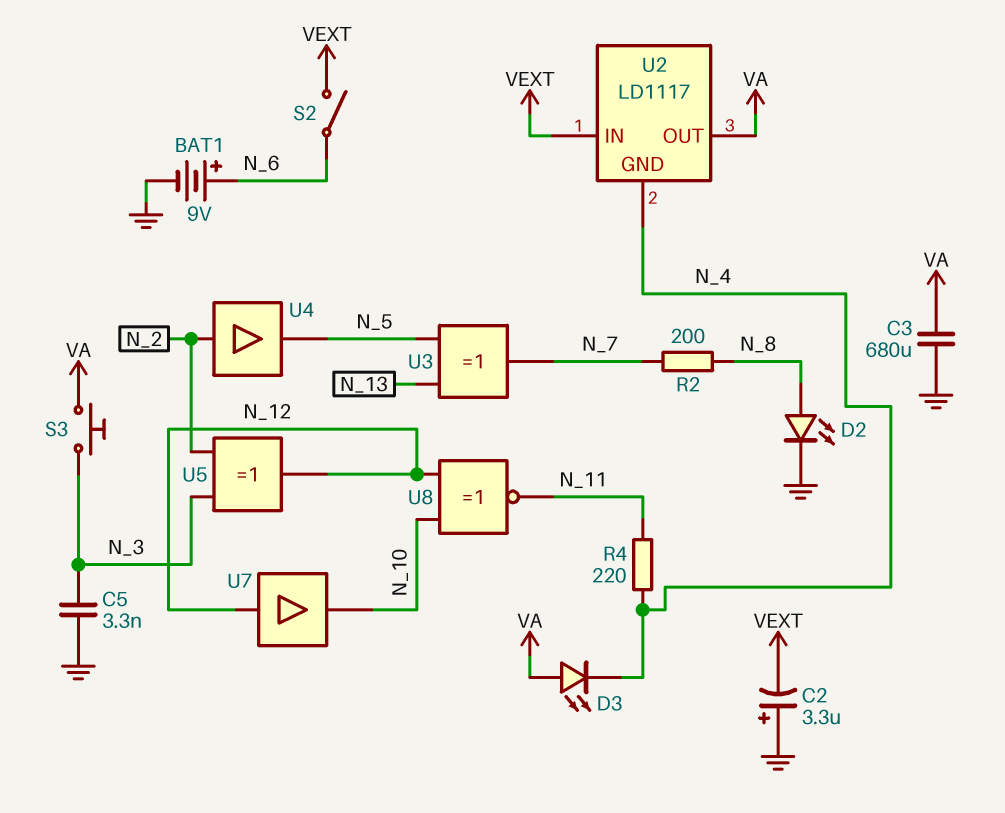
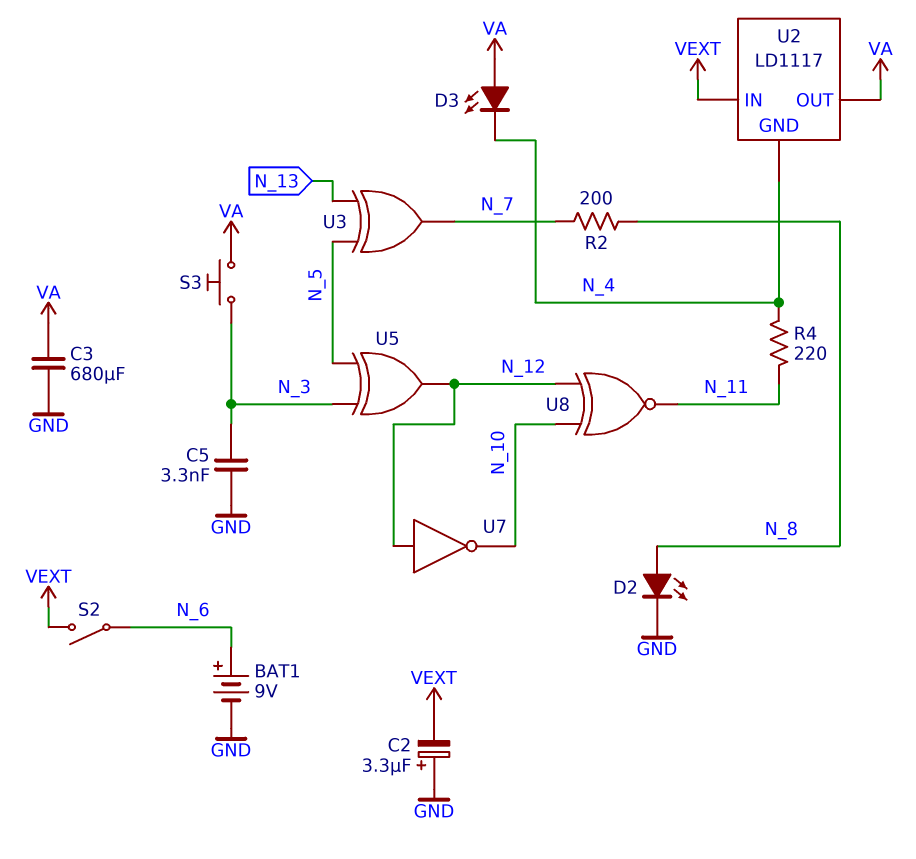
U4: buffer (in N_2, out N_5) -> none
U5: XOR (in N_2, in N_3, out N_12) -> XOR (in N_3, in N_5, out N_12)
U7: buffer (in N_12, out N_10) -> NOT (in N_12, out N_10)

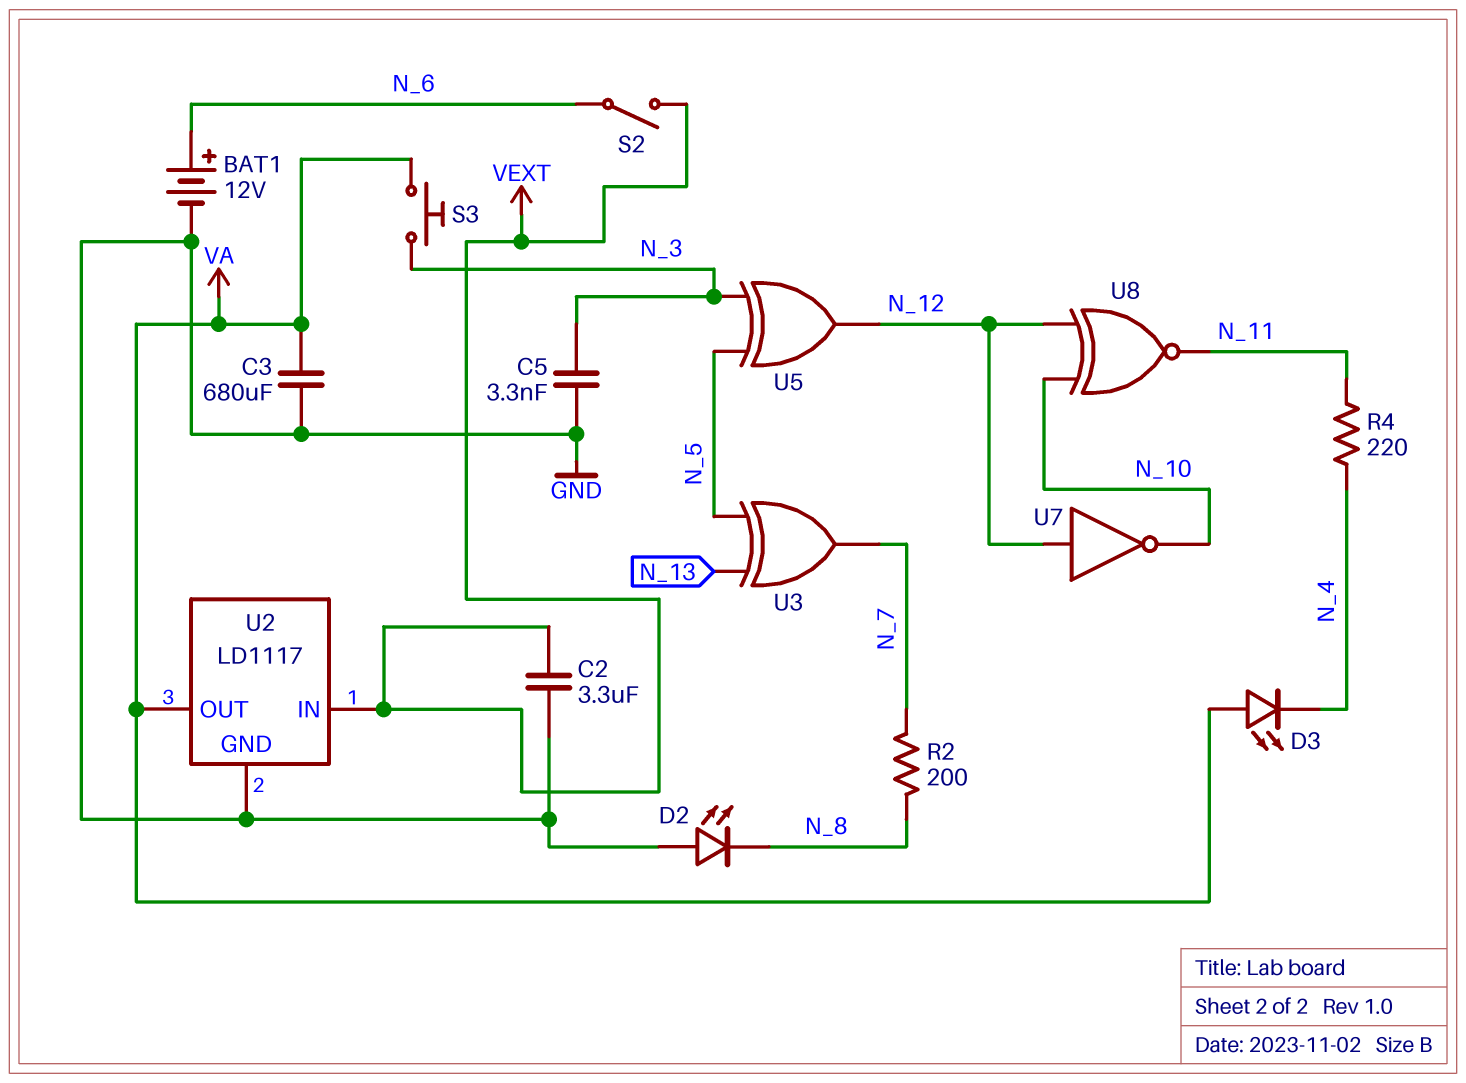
BAT1: 9V (plus N_6, minus GND) -> 12V (plus N_6, minus GND)
C2: 3.3uF (plus GND, minus VEXT) -> 3.3uF (GND, VEXT)
D2: LED (A N_8, K GND) -> LED (A GND, K N_8)
U2 pin GND: N_4 -> GND

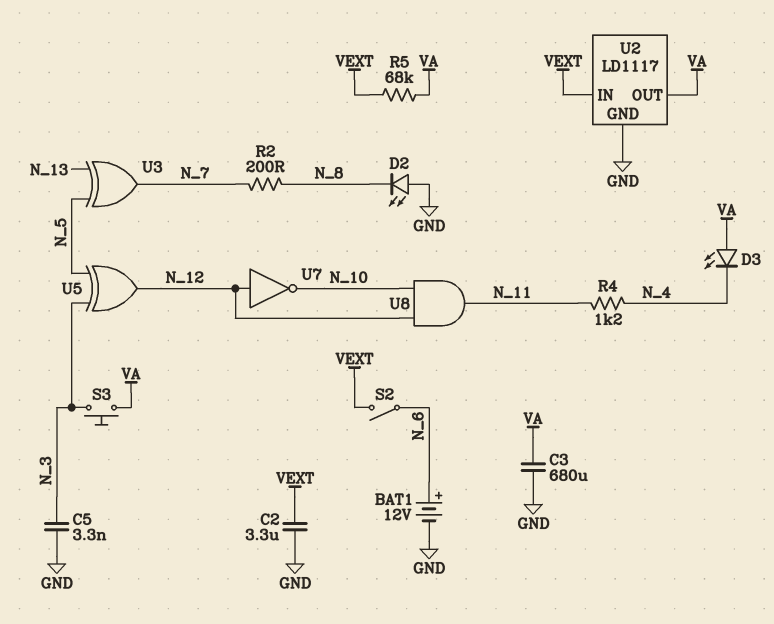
R4: 220 (N_4, N_11) -> 1.2k (N_4, N_11)
R5: none -> 68k (VA, VEXT)
U8: XNOR (in N_10, in N_12, out N_11) -> AND (in N_10, in N_12, out N_11)

